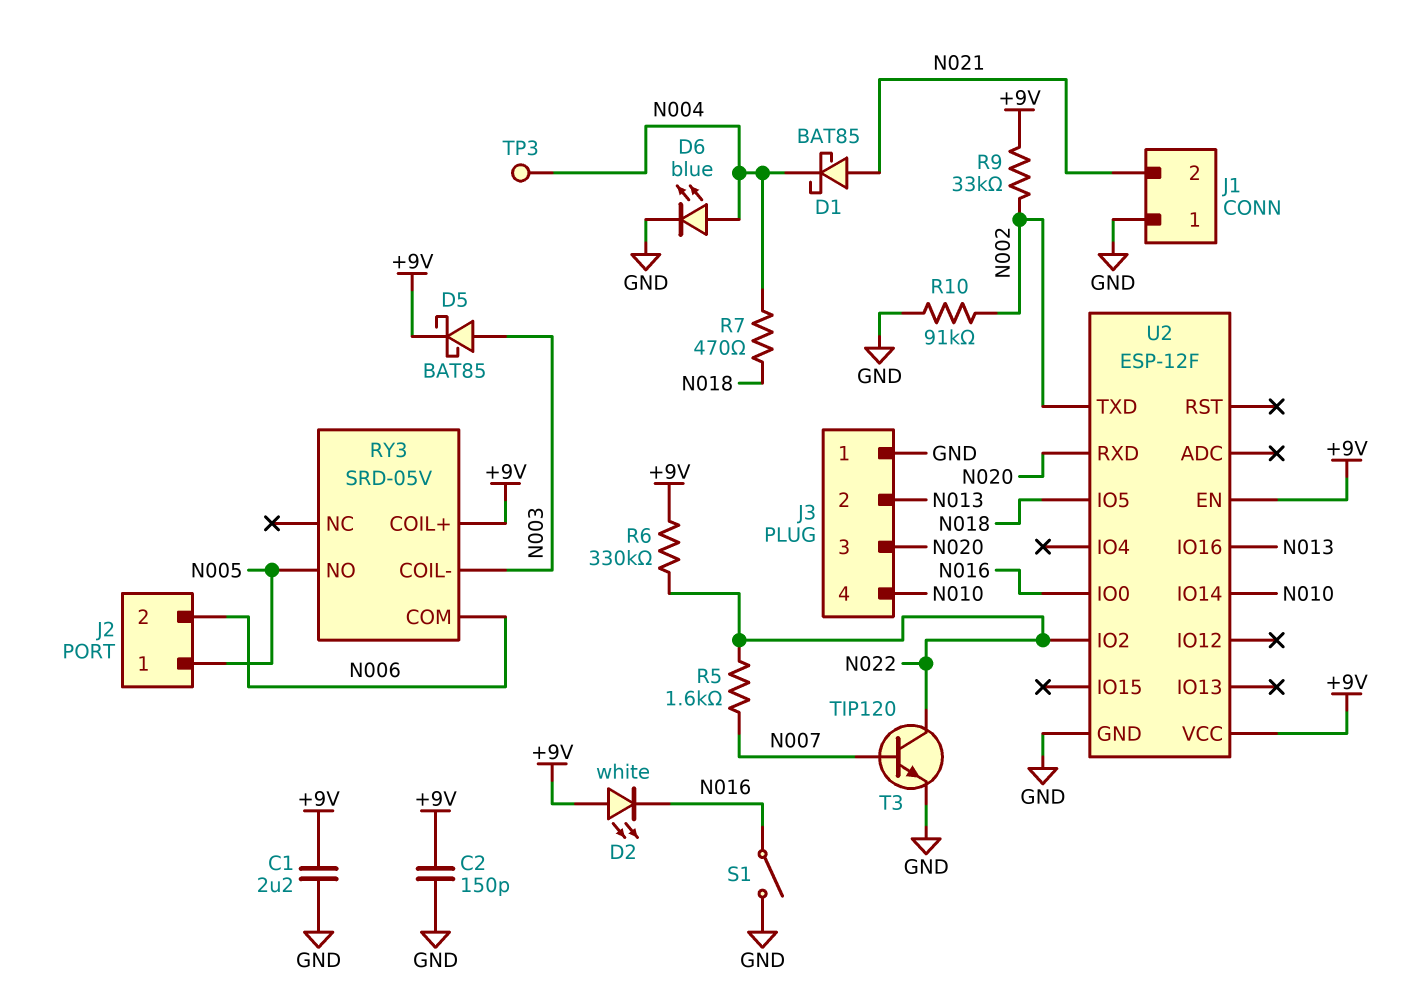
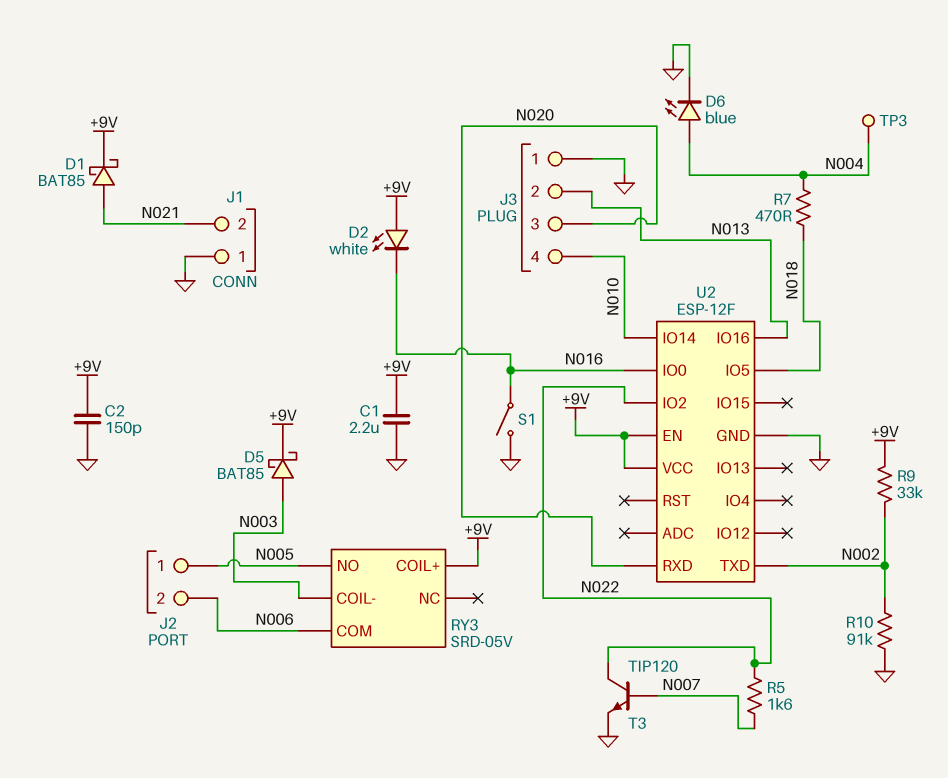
D1: schottky BAT85 (A N021, K N004) -> schottky BAT85 (A N021, K +9V)
R6: 330k (+9V, N022) -> none

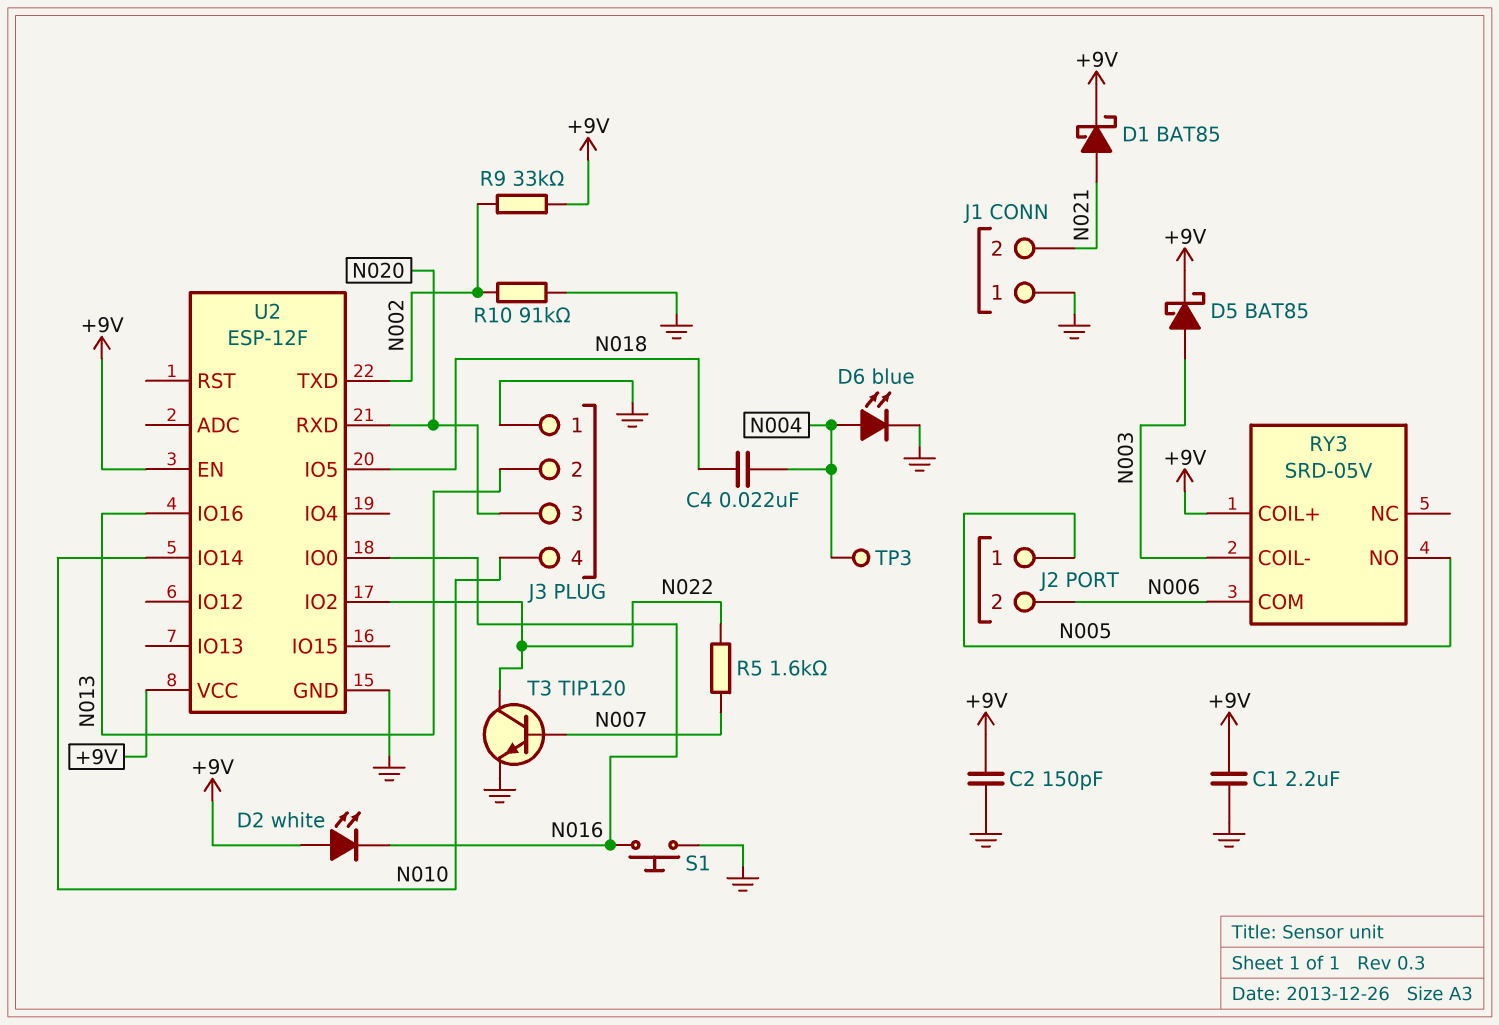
C4: none -> 22nF (N004, N018)
R7: 470 (N004, N018) -> none
S1: switch (GND, N016) -> button (GND, N016)

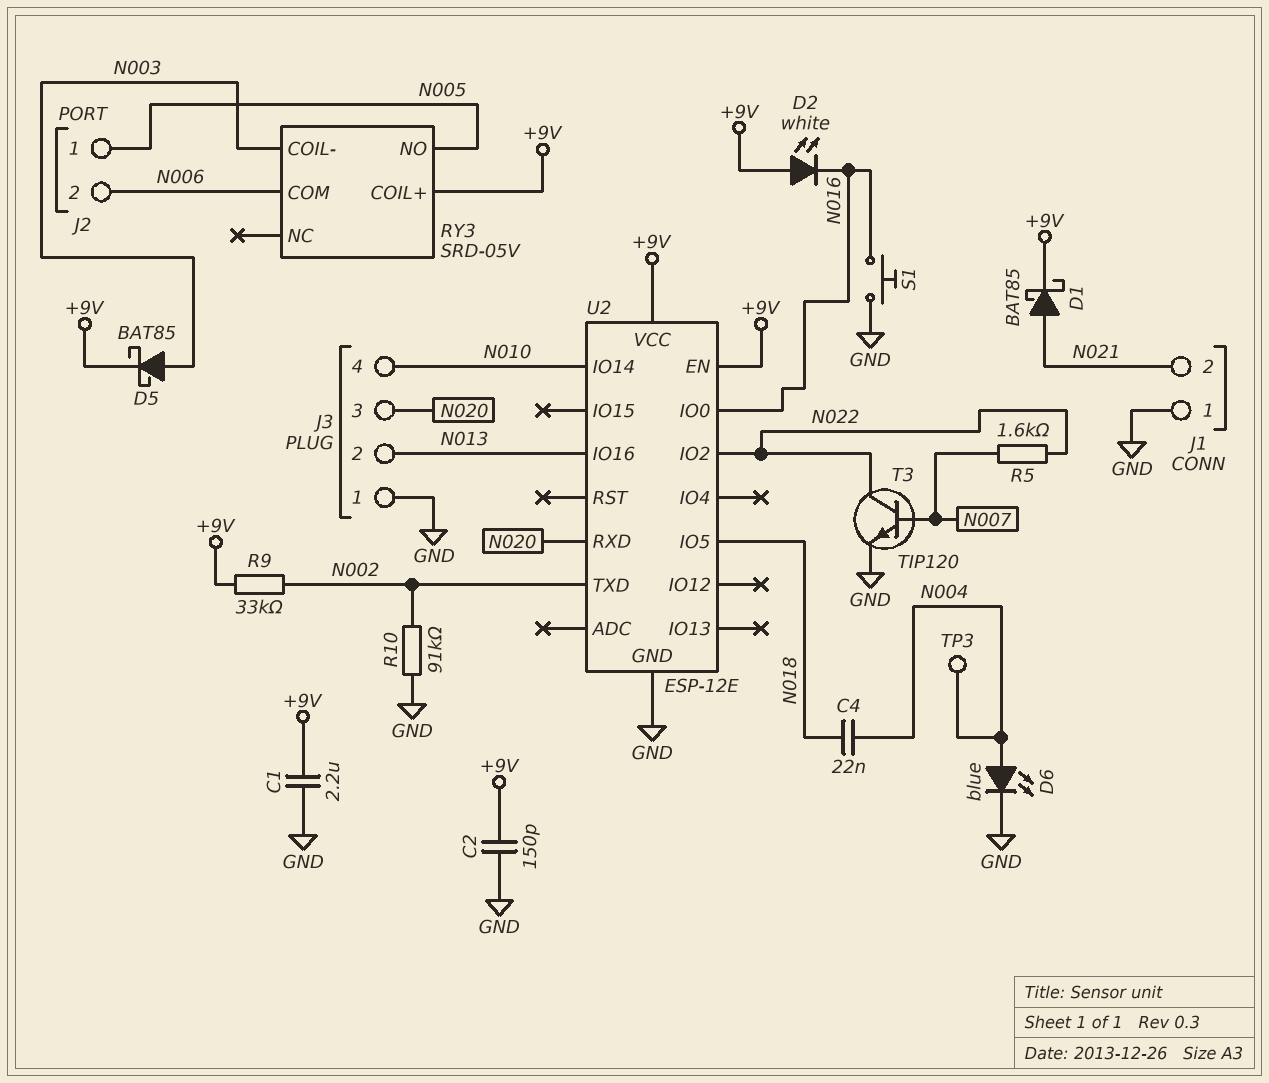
U2: ESP-12F -> ESP-12E

